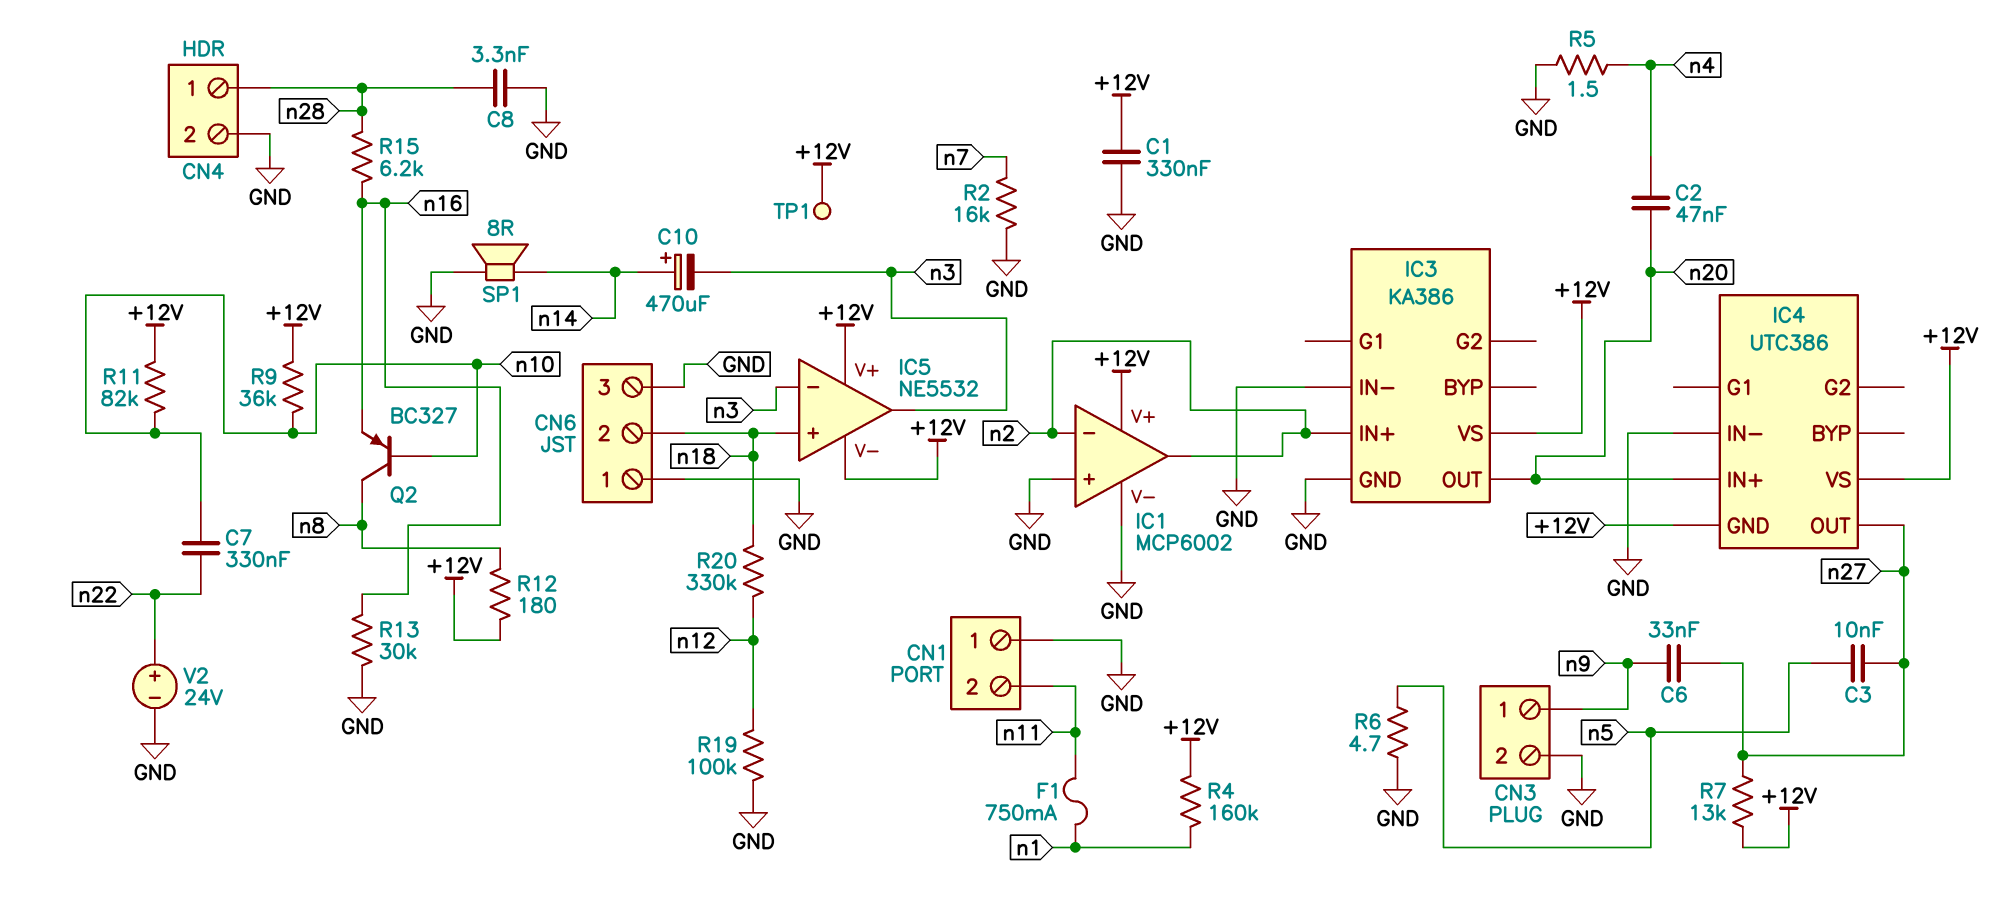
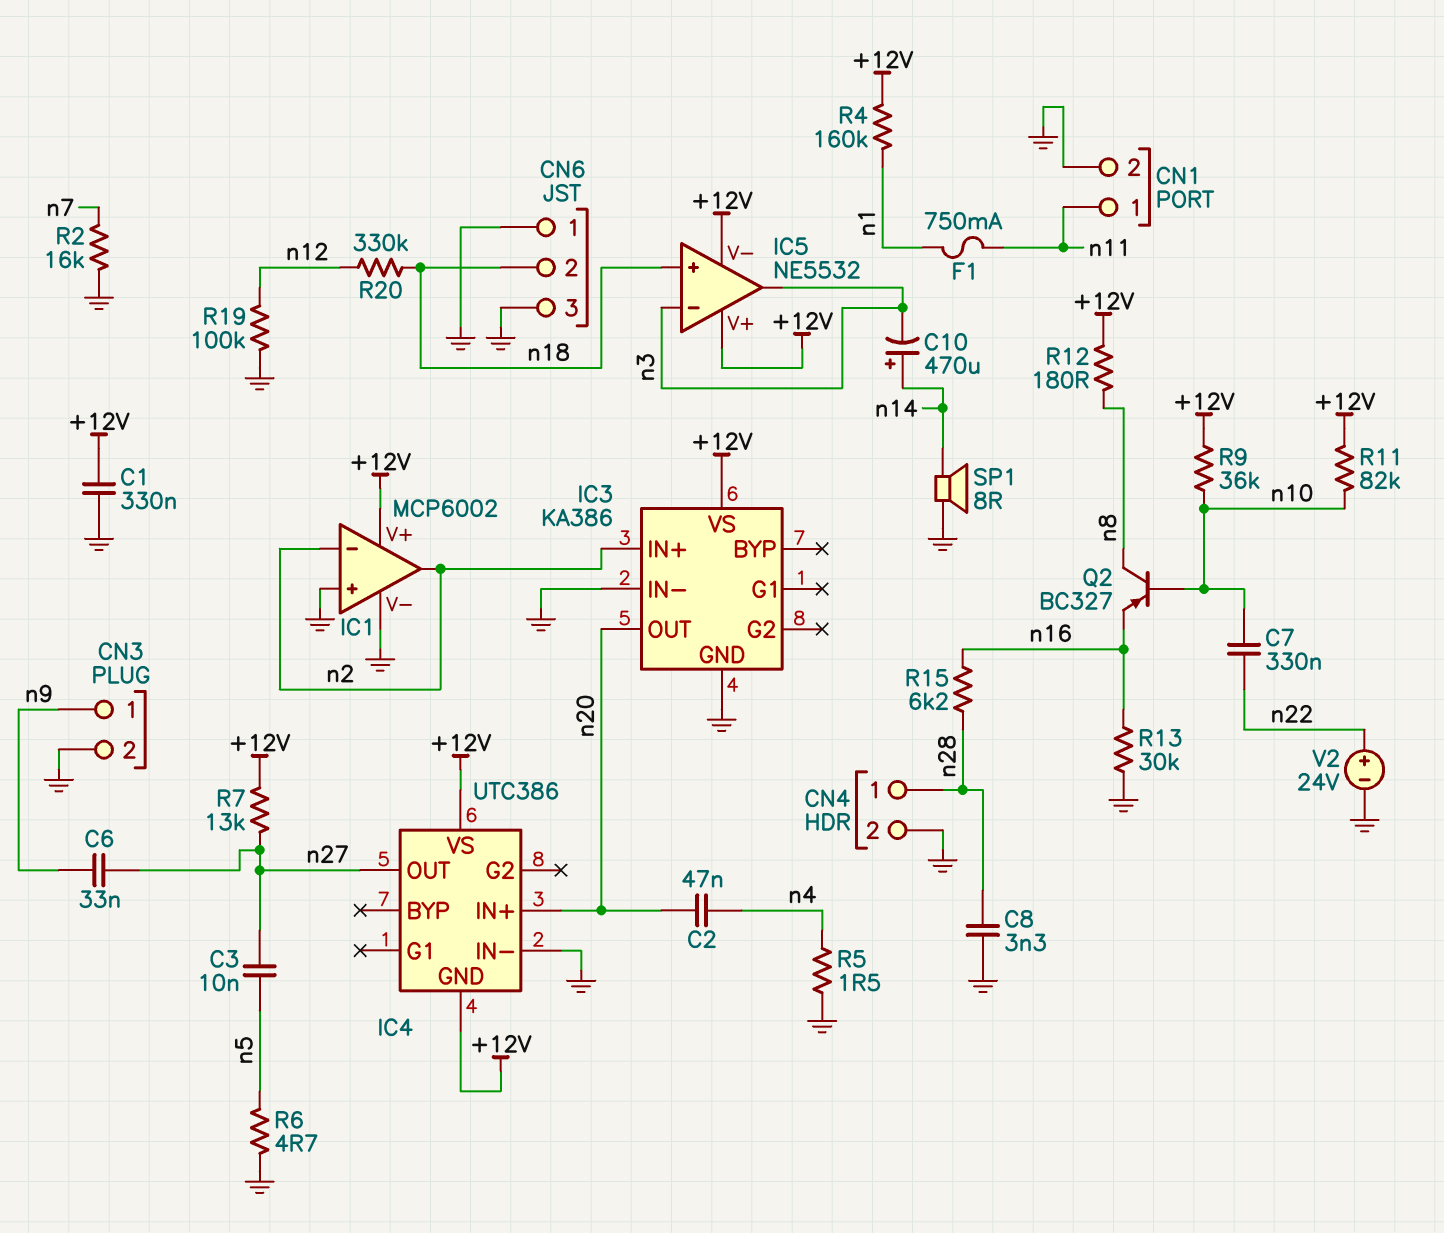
CN1 pin 1: GND -> n11
CN1 pin 2: n11 -> GND
TP1: test point (+12V) -> none

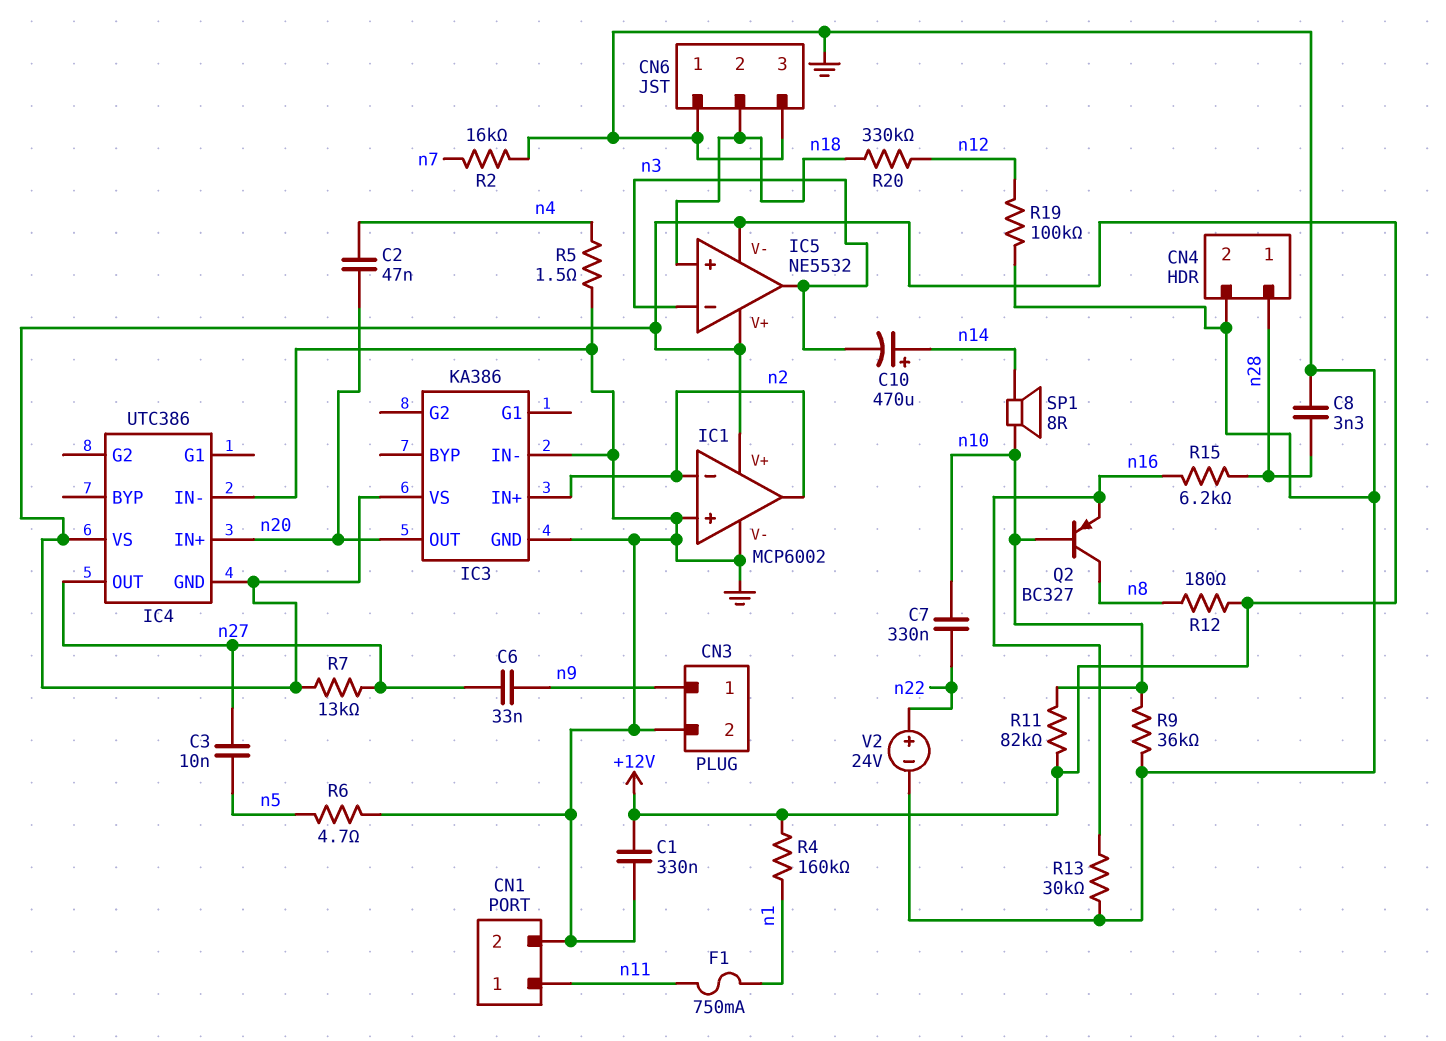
R9: 36k (+12V, n10) -> 36k (GND, n10)
SP1: speaker 8R (GND, n14) -> speaker 8R (n10, n14)

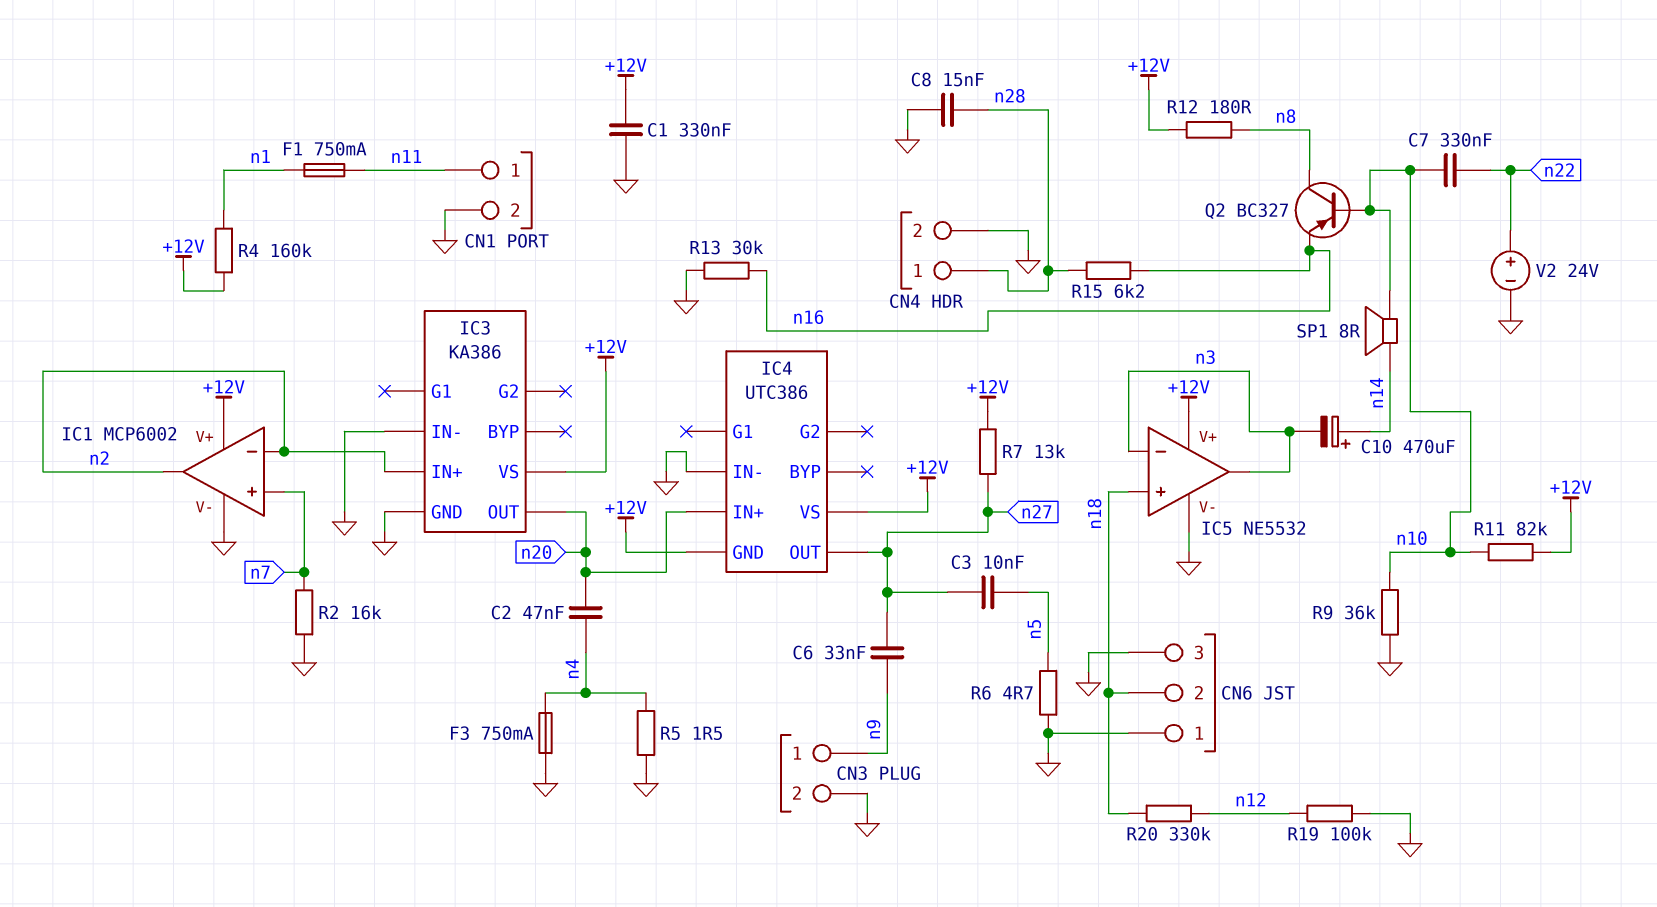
C8: 3.3nF (GND, n28) -> 15nF (GND, n28)
F3: none -> 750mA (GND, n4)
IC1 pin in+: GND -> n7
IC5 pin V-: +12V -> GND

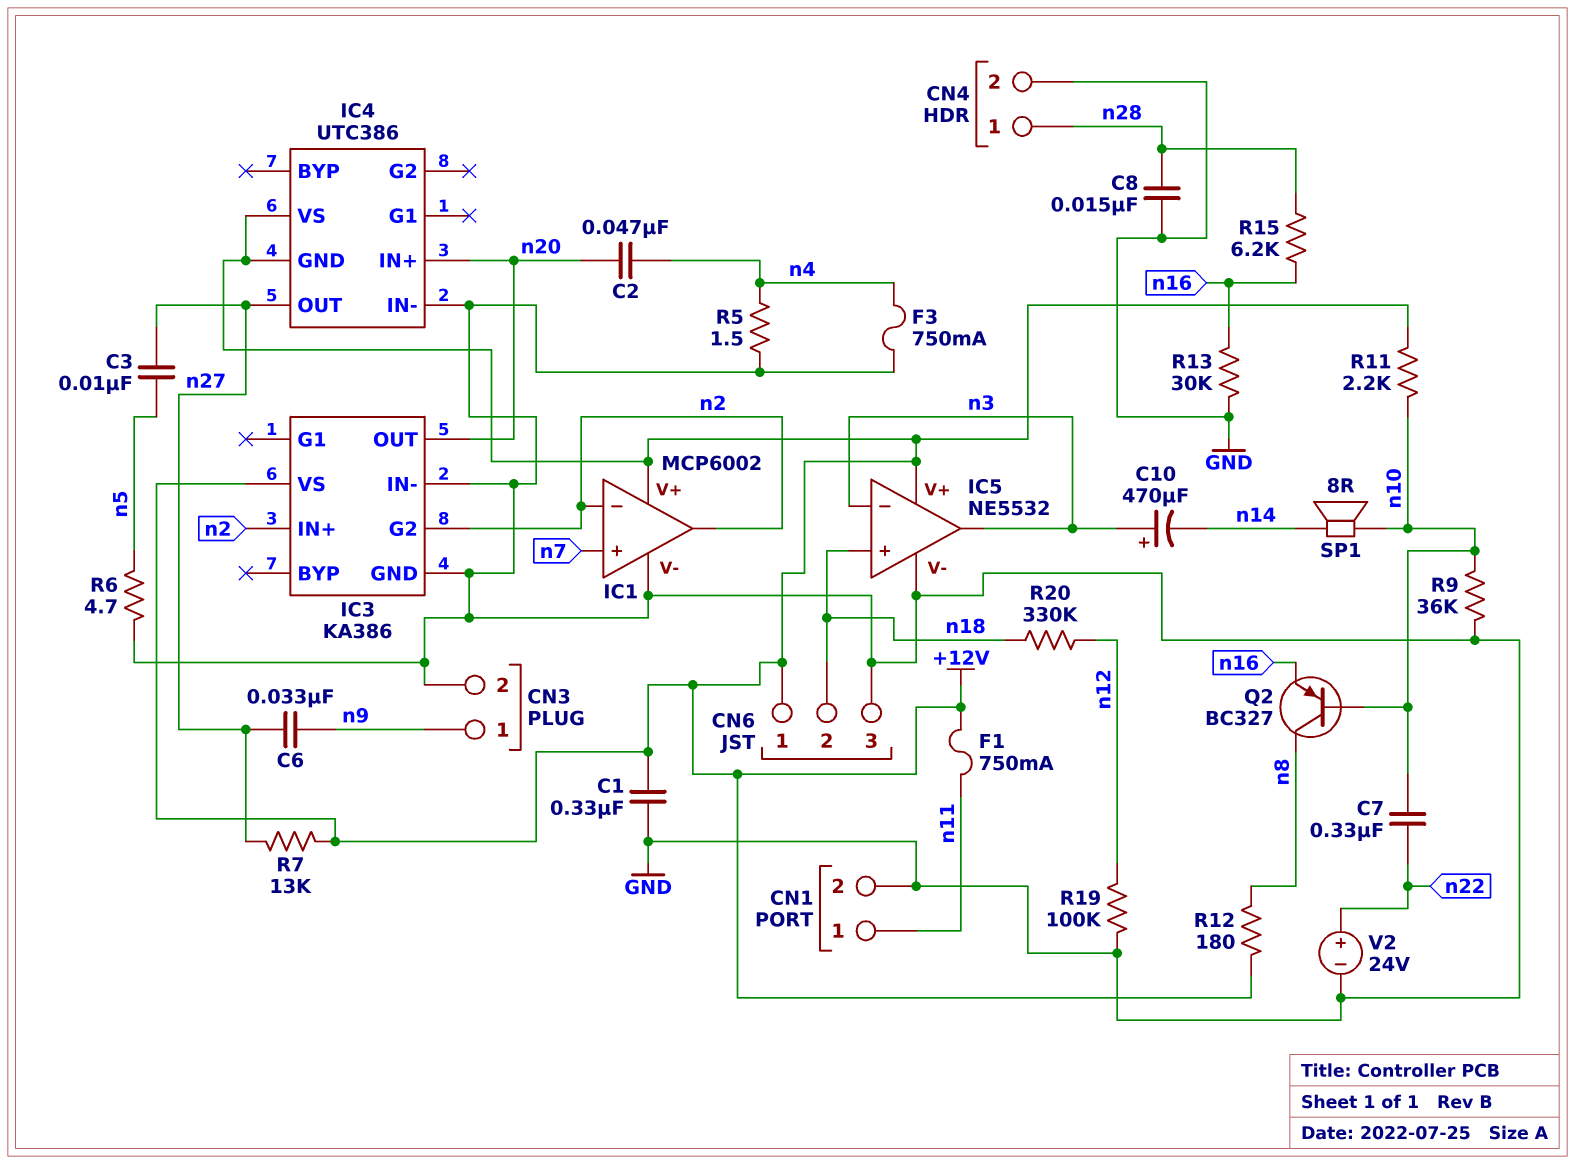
C10: 470uF (plus n14, minus n3) -> 470uF (plus n3, minus n14)
CN6 pin 1: GND -> +12V
F1: 750mA (n1, n11) -> 750mA (+12V, n11)
IC3 pin G2: none -> n2
R2: 16k (GND, n7) -> none
R4: 160k (+12V, n1) -> none
R11: 82k (+12V, n10) -> 2.2k (+12V, n10)

